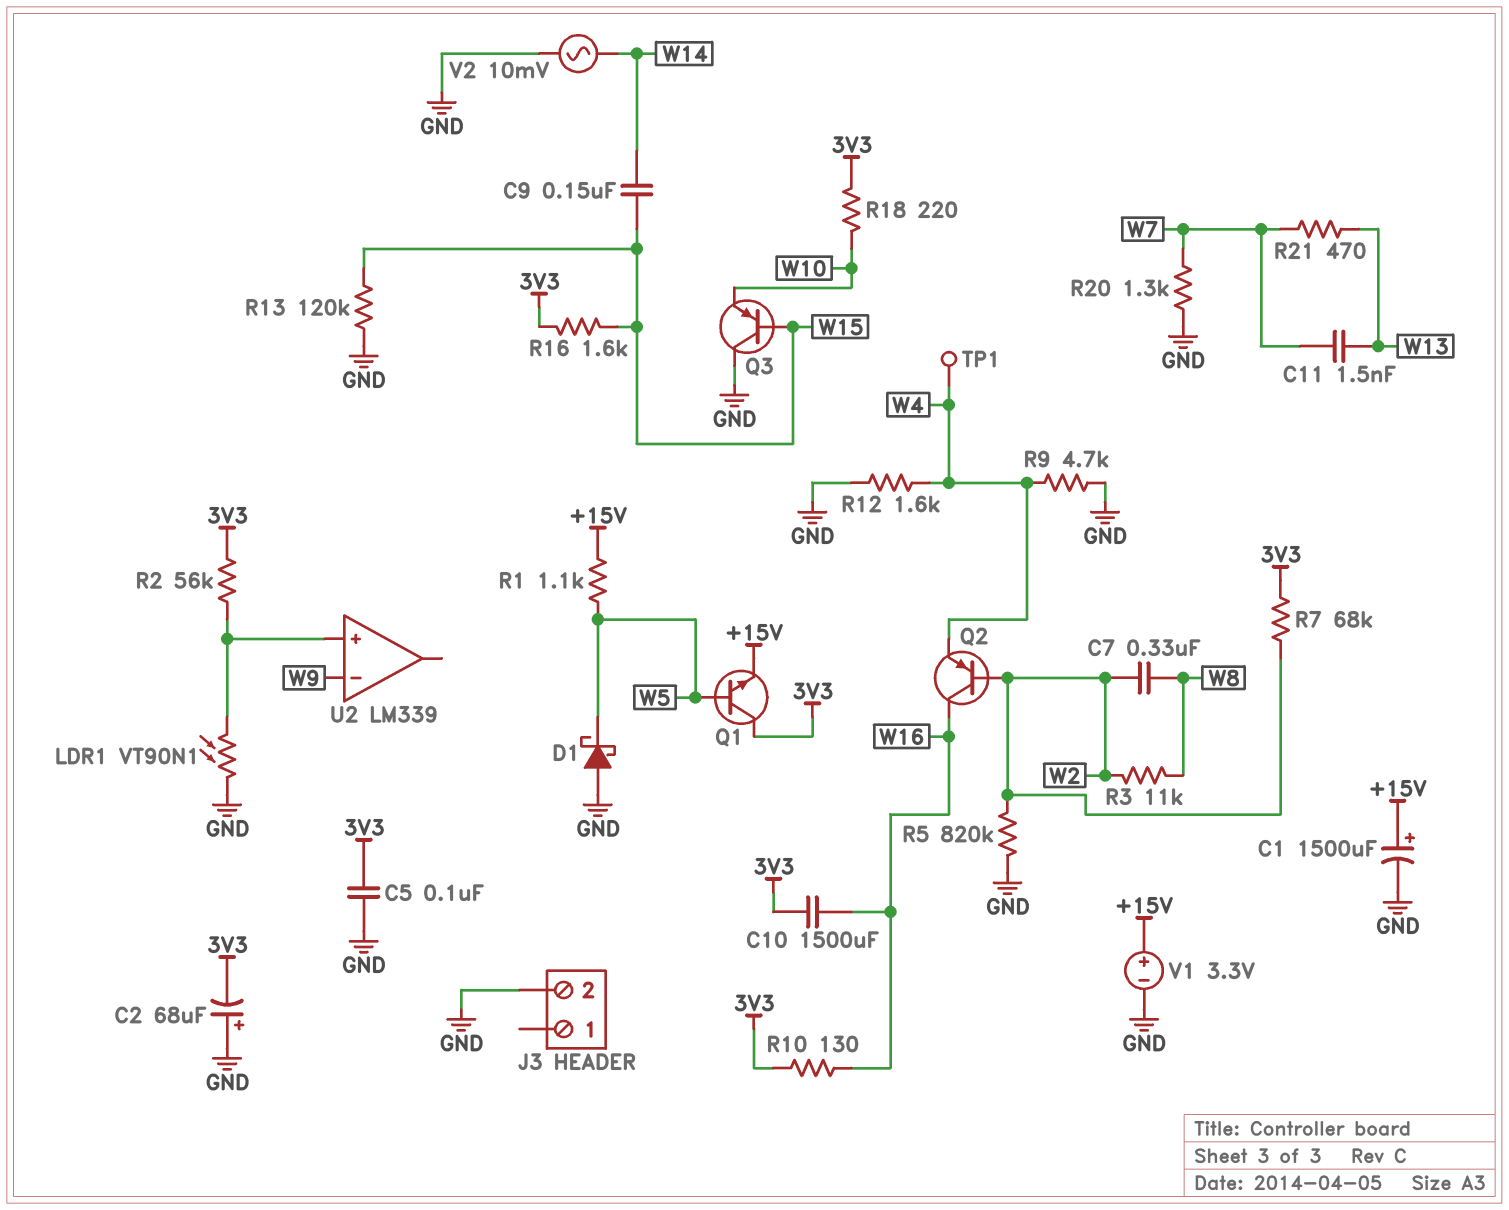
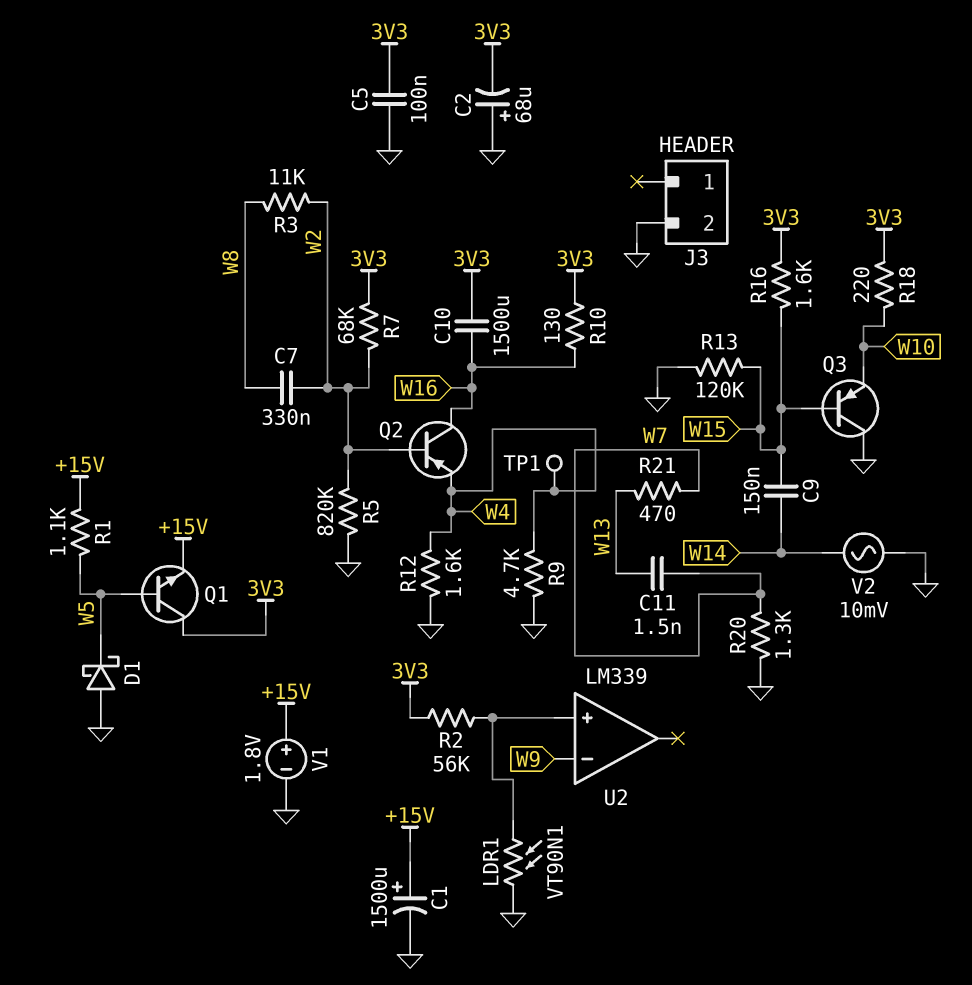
V1: 3.3V (plus +15V, minus GND) -> 1.8V (plus +15V, minus GND)

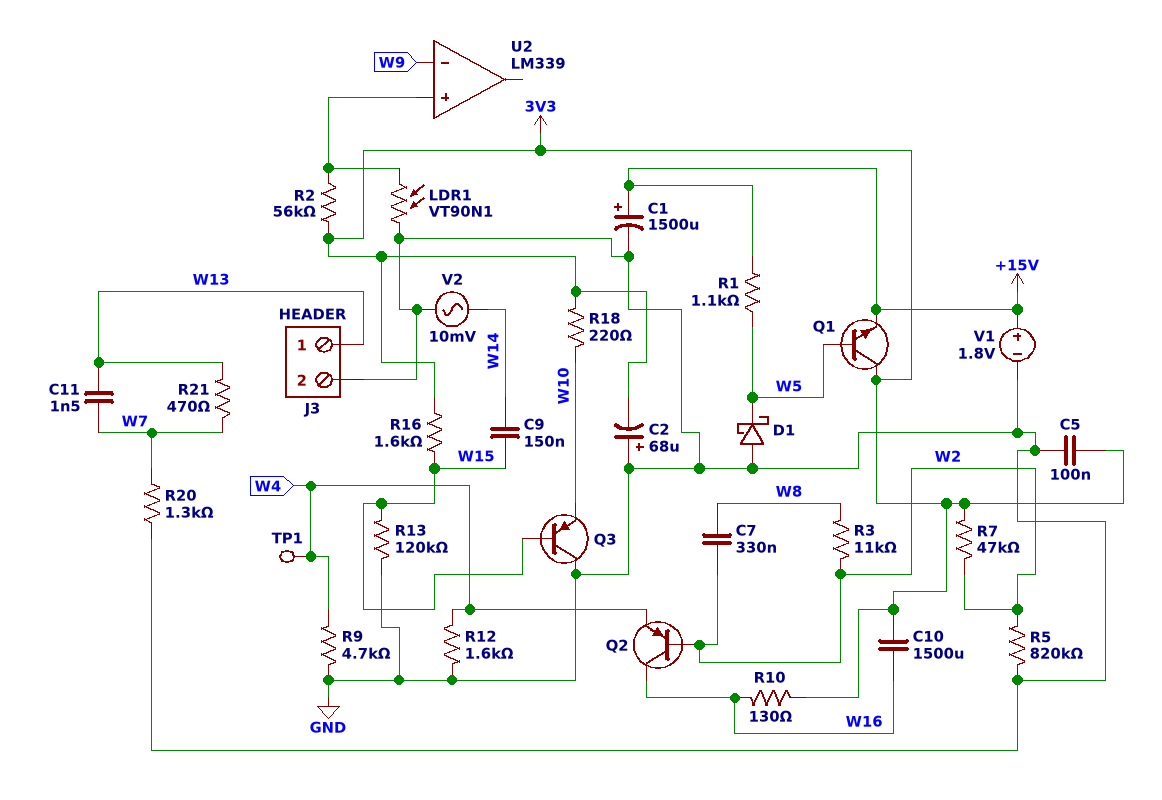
J3 pin 1: none -> W13
R7: 68k (3V3, W2) -> 47k (3V3, W2)

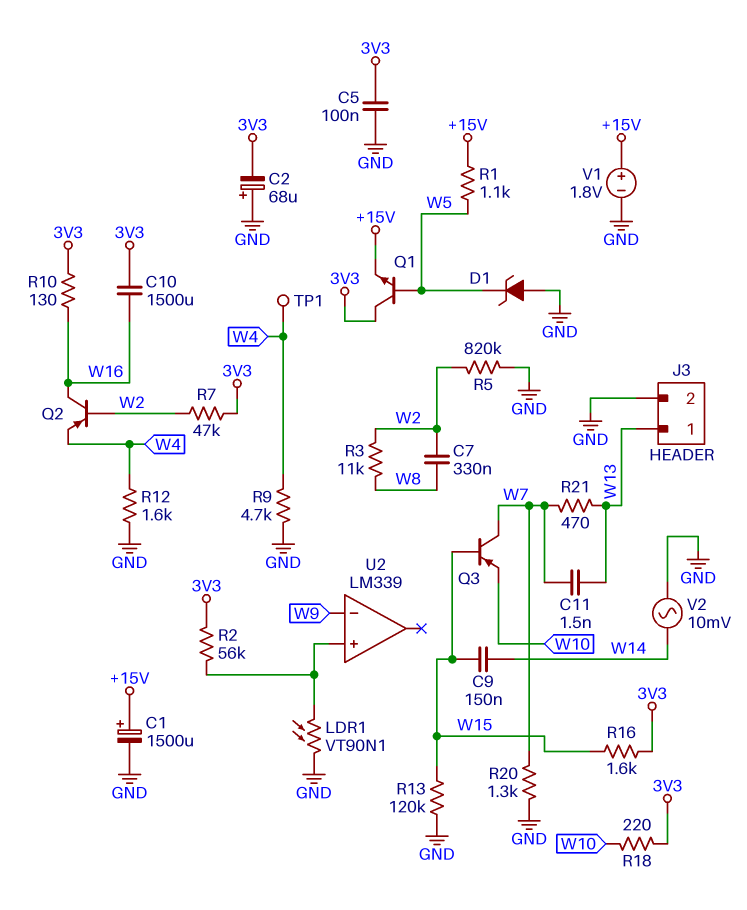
D1: schottky (A GND, K W5) -> zener (A GND, K W5)
Q3: PNP (B W15, C GND, E W10) -> PNP (B W15, C W7, E W10)

